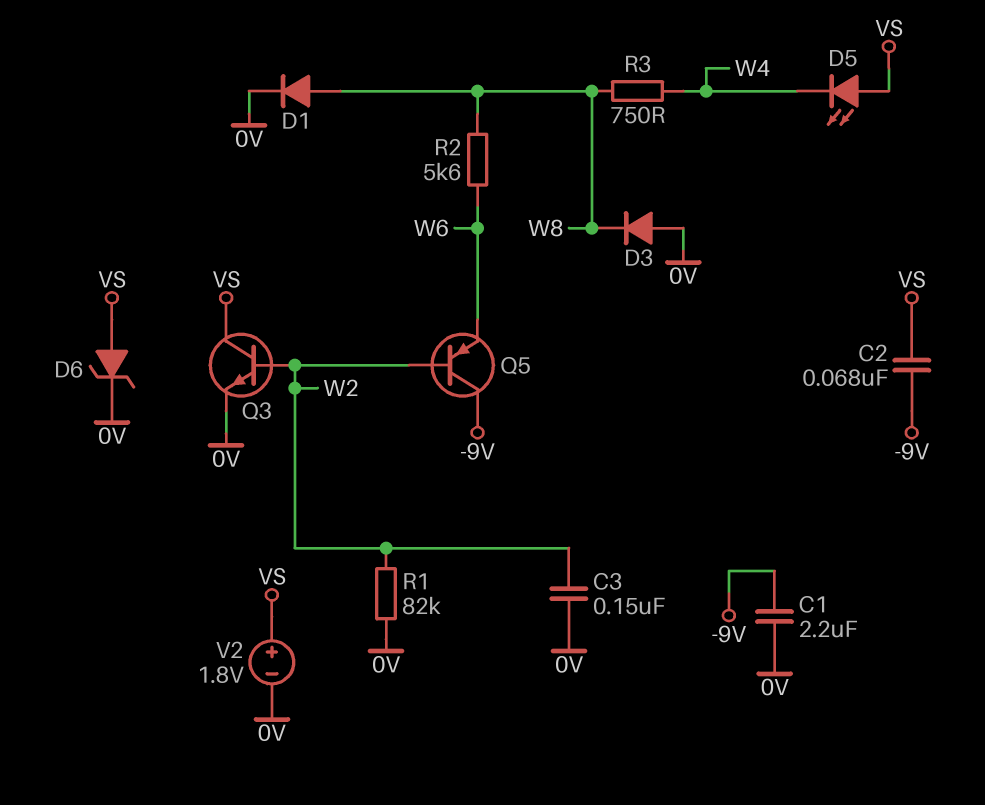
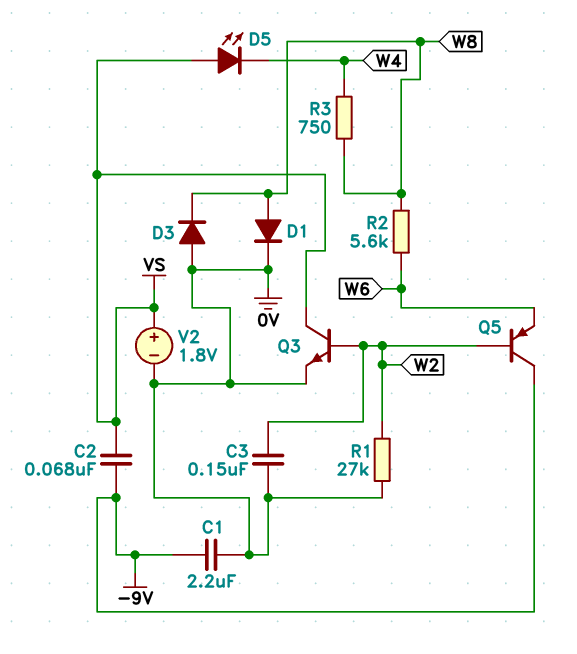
D6: zener (A VS, K 0V) -> none
R1: 82k (0V, W2) -> 27k (0V, W2)

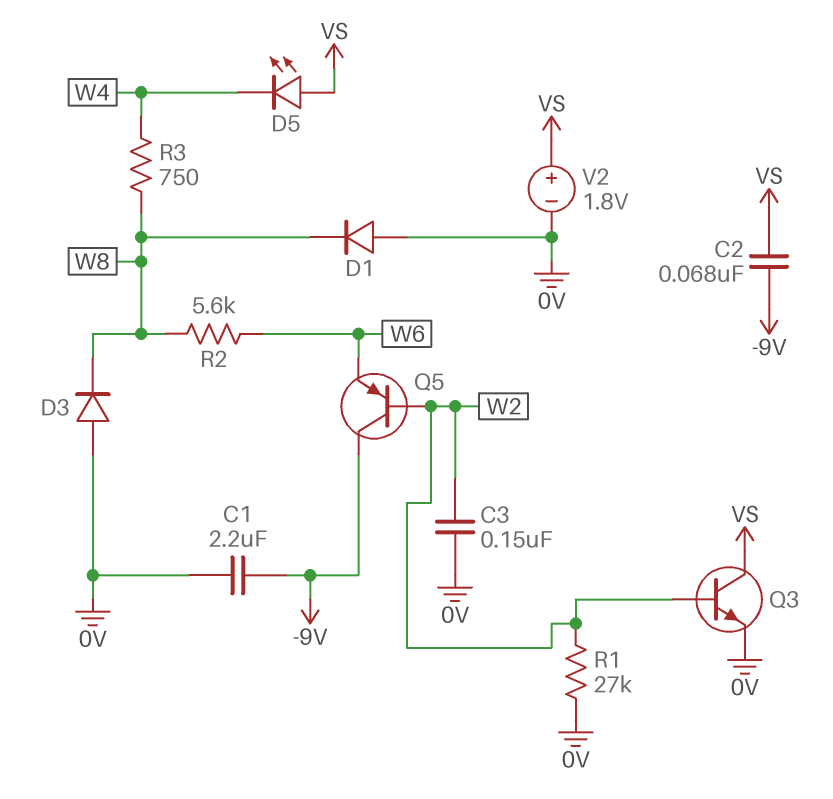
D1: diode (A W8, K 0V) -> diode (A 0V, K W8)

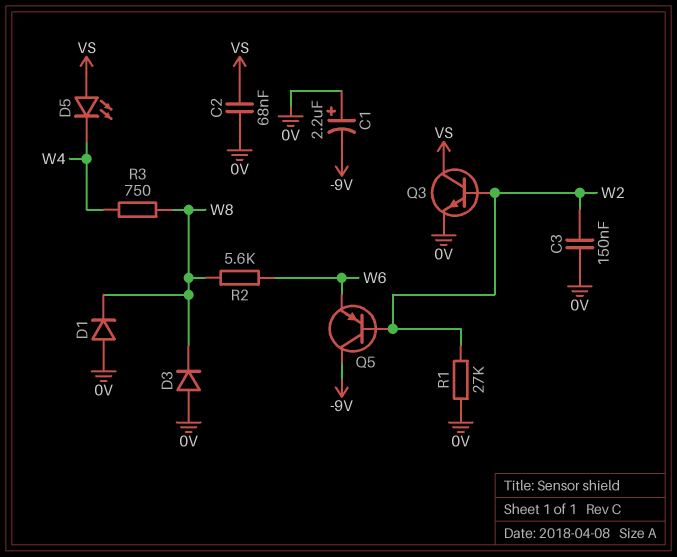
C1: 2.2uF (-9V, 0V) -> 2.2uF (plus 0V, minus -9V)
C2: 68nF (-9V, VS) -> 68nF (0V, VS)
V2: 1.8V (plus VS, minus 0V) -> none

